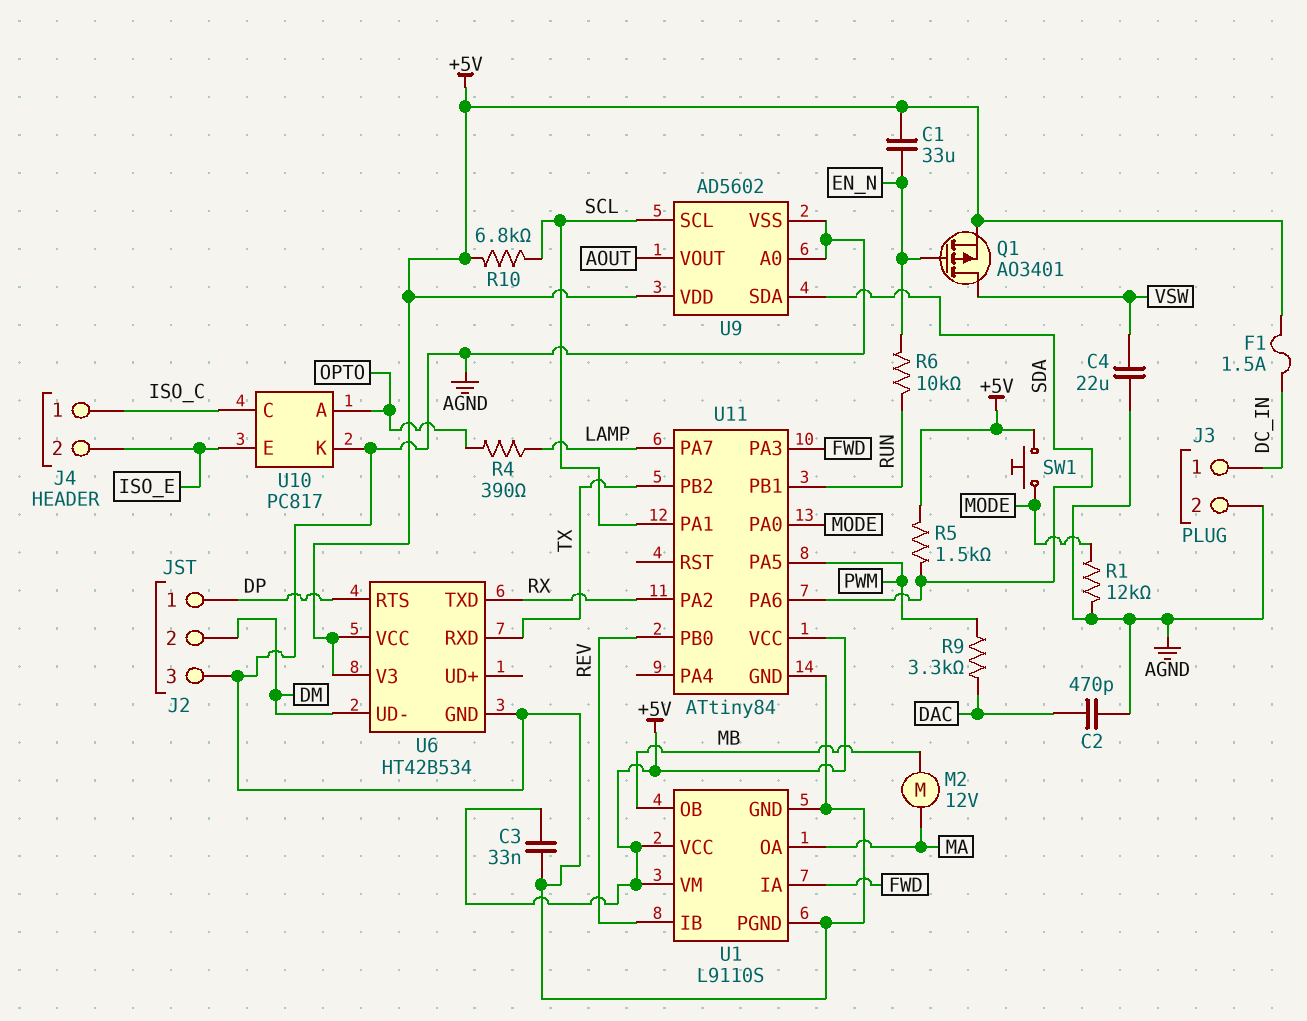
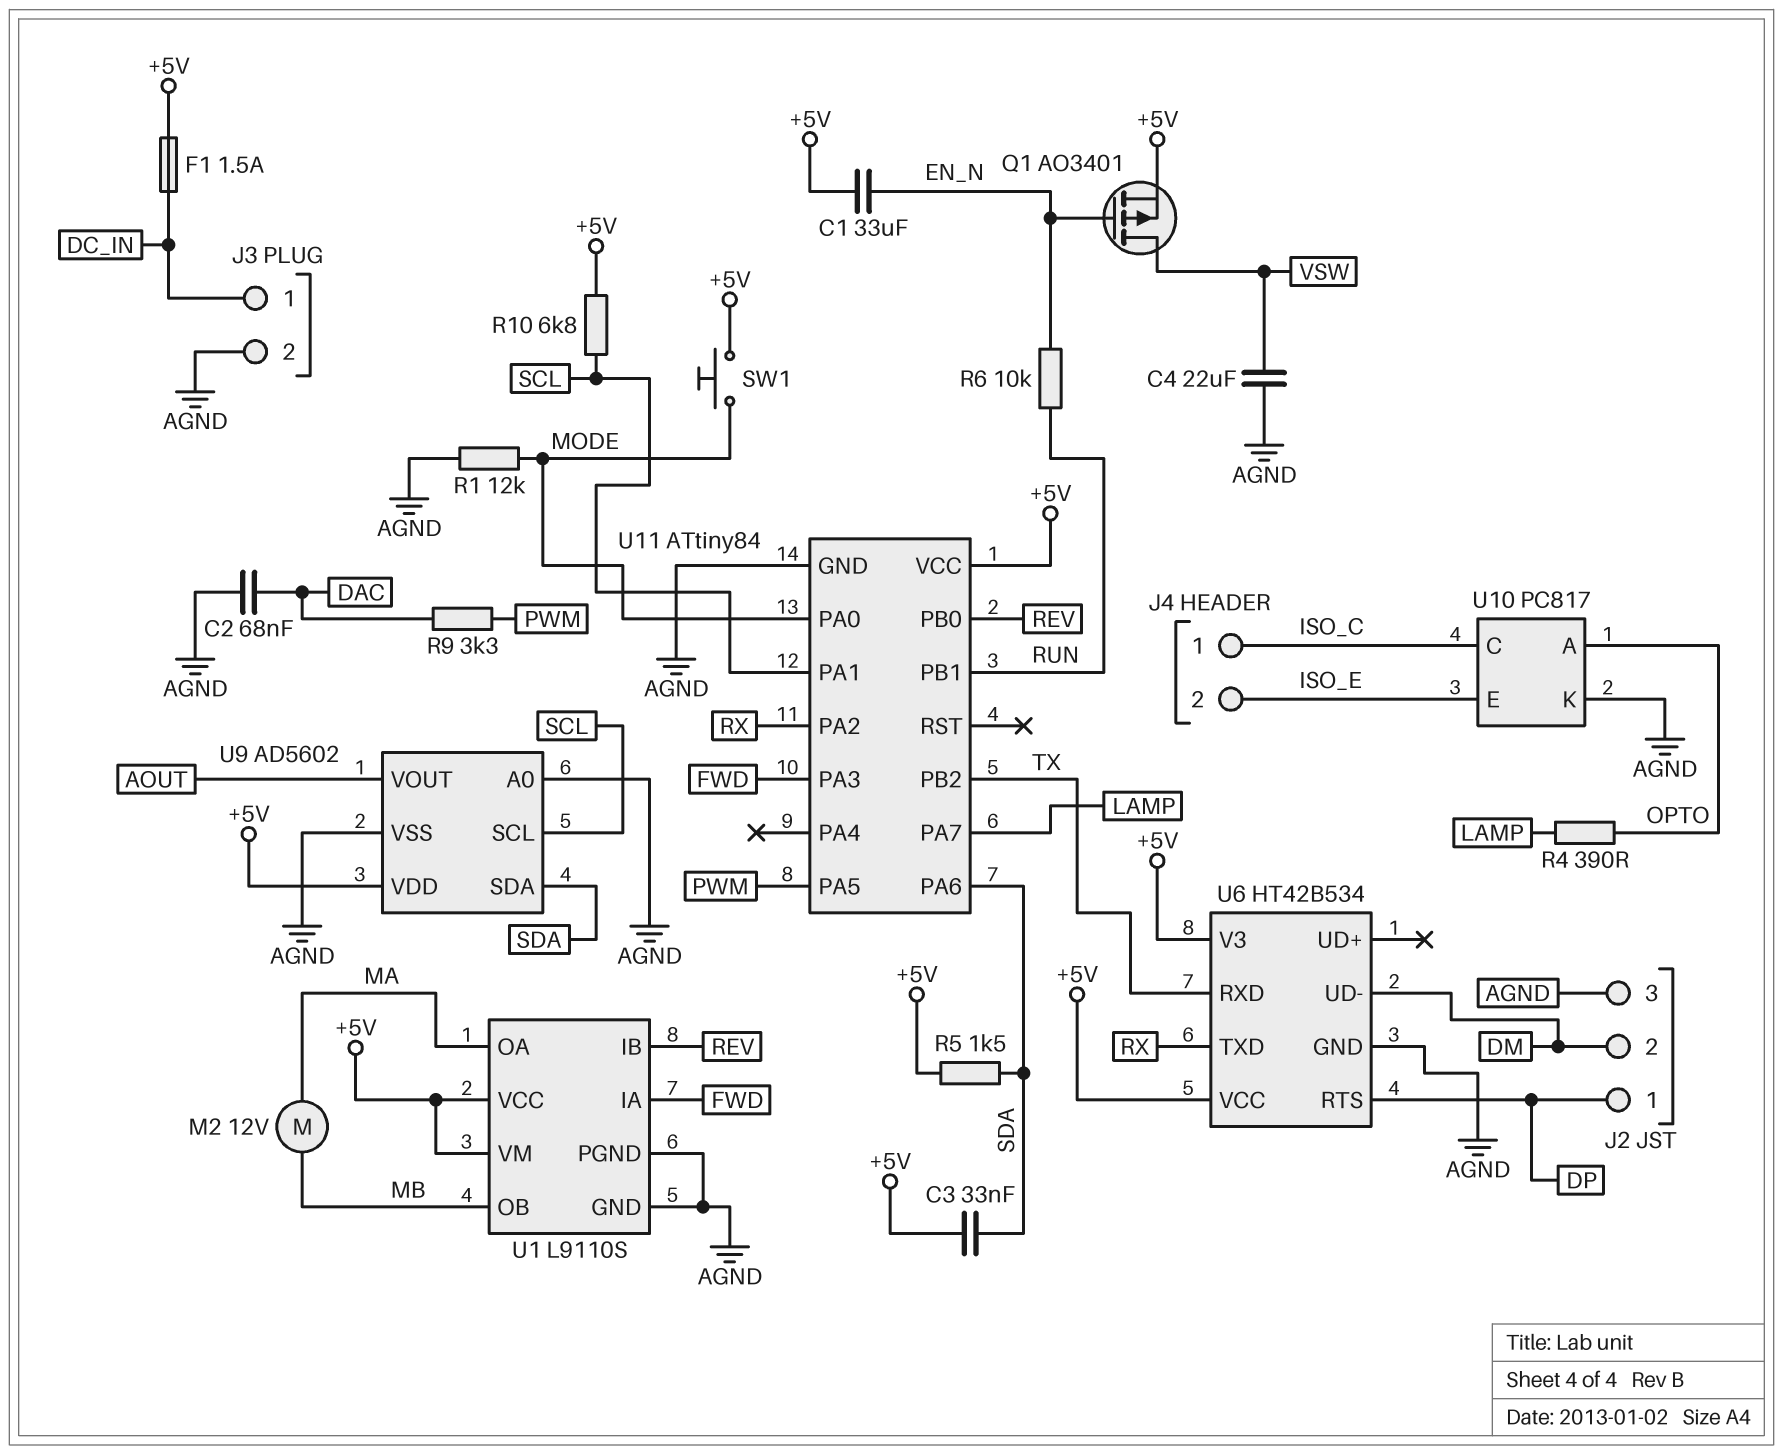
C2: 470pF (AGND, DAC) -> 68nF (AGND, DAC)
C3: 33nF (+5V, AGND) -> 33nF (+5V, SDA)

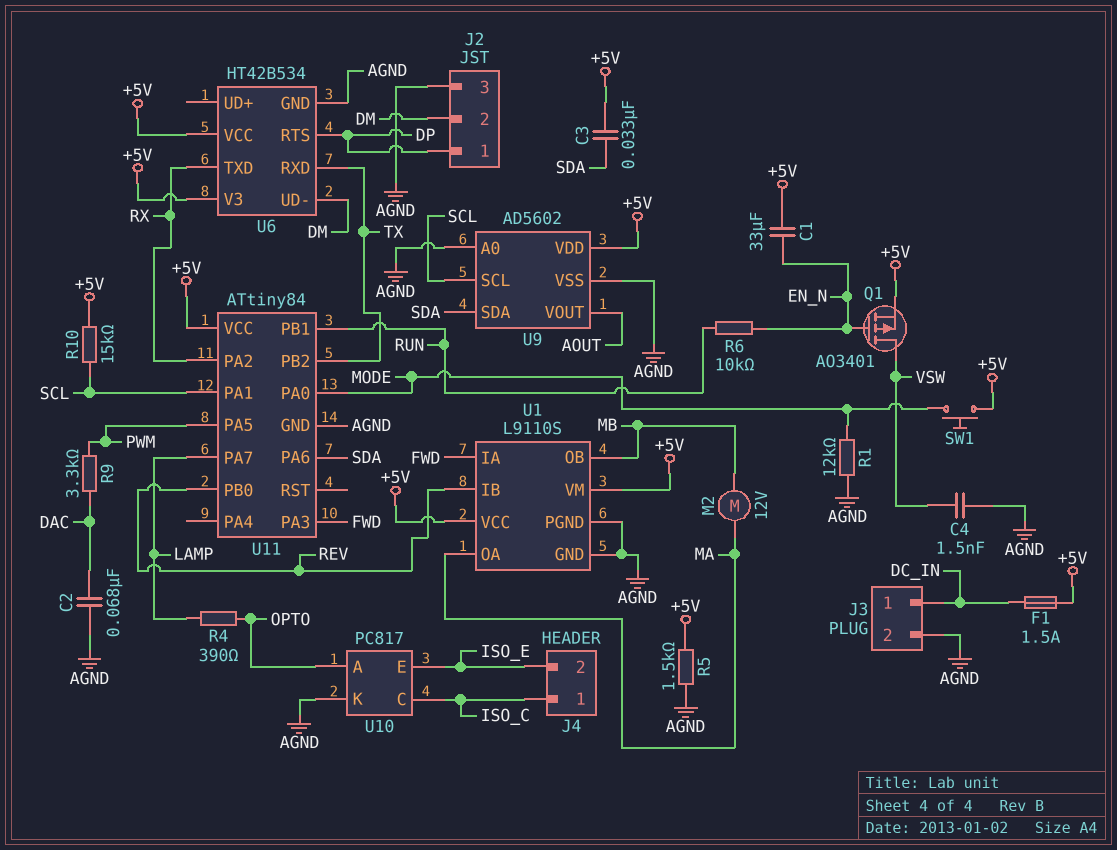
C4: 22uF (AGND, VSW) -> 1.5nF (AGND, VSW)
R5: 1.5k (+5V, SDA) -> 1.5k (+5V, AGND)
R10: 6.8k (+5V, SCL) -> 15k (+5V, SCL)

